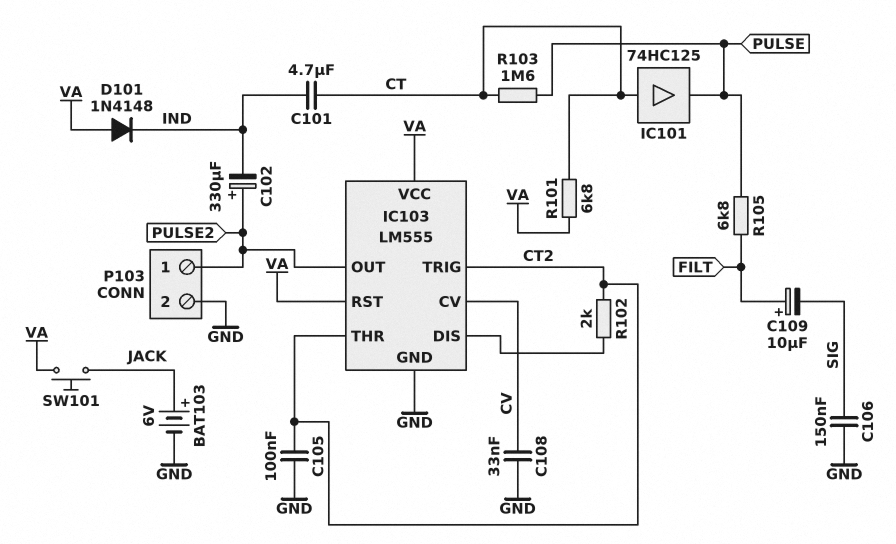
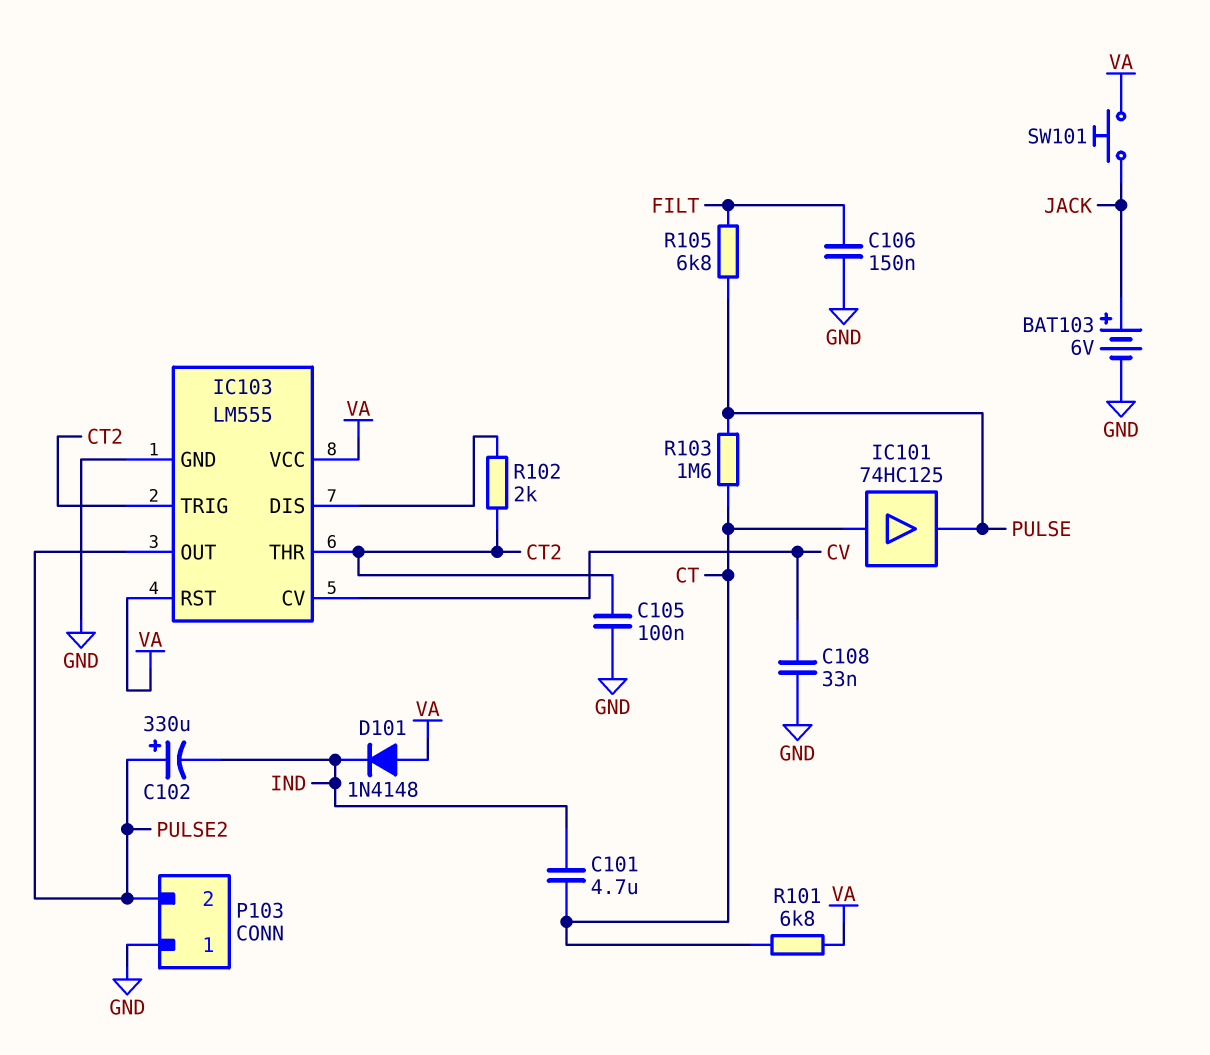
C106: 150nF (GND, SIG) -> 150nF (FILT, GND)
C109: 10uF (plus FILT, minus SIG) -> none
P103 pin 1: PULSE2 -> GND
P103 pin 2: GND -> PULSE2

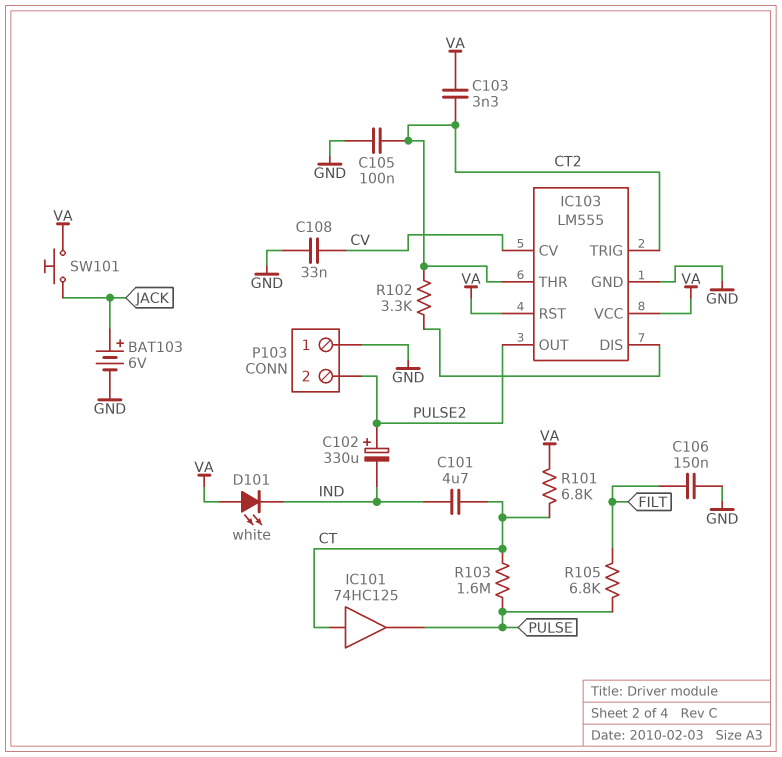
C103: none -> 3.3nF (CT2, VA)
D101: diode 1N4148 (A VA, K IND) -> LED white (A VA, K IND)
R102: 2k (CT2, IC103/DIS) -> 3.3k (CT2, IC103/DIS)

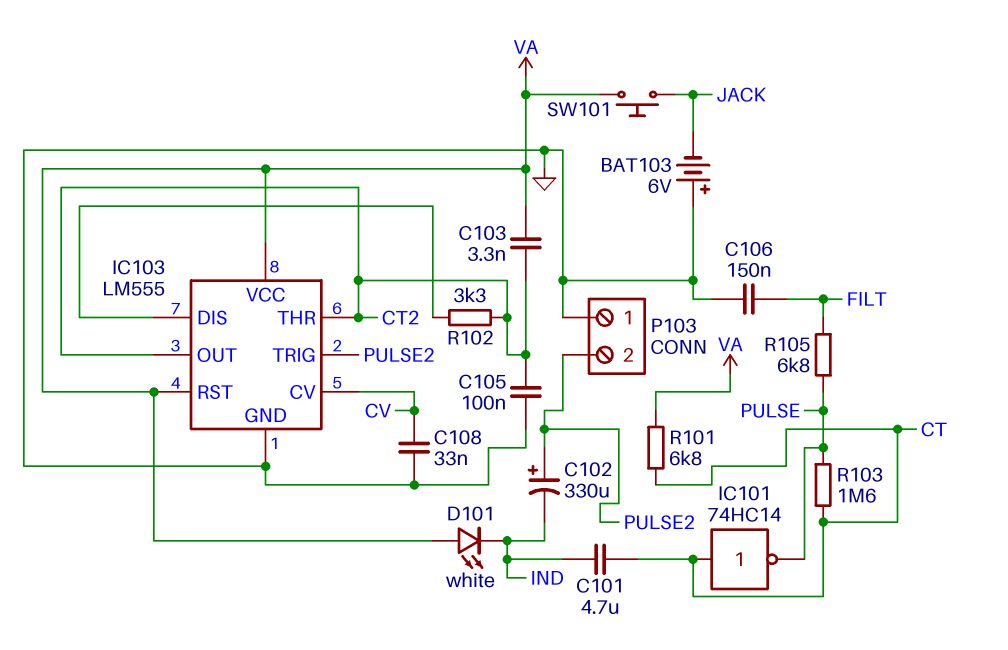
BAT103: 6V (plus JACK, minus GND) -> 6V (plus GND, minus JACK)
IC101: buffer 74HC125 (in CT, out PULSE) -> NOT 74HC14 (in CT, out PULSE)
IC103 pin OUT: PULSE2 -> CT2
IC103 pin TRIG: CT2 -> PULSE2

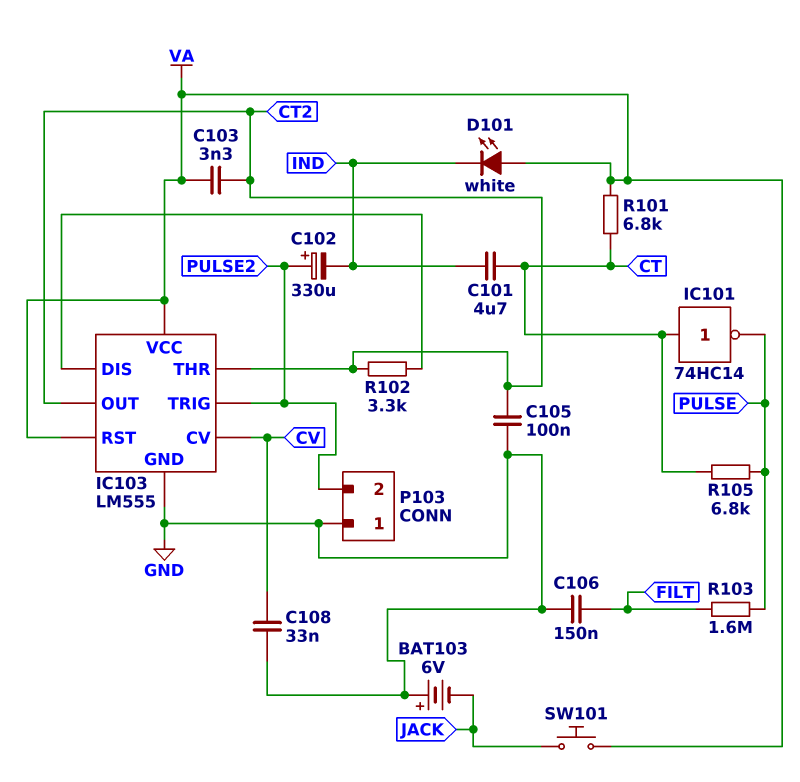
R103: 1.6M (CT, PULSE) -> 1.6M (FILT, PULSE)
R105: 6.8k (FILT, PULSE) -> 6.8k (CT, PULSE)

